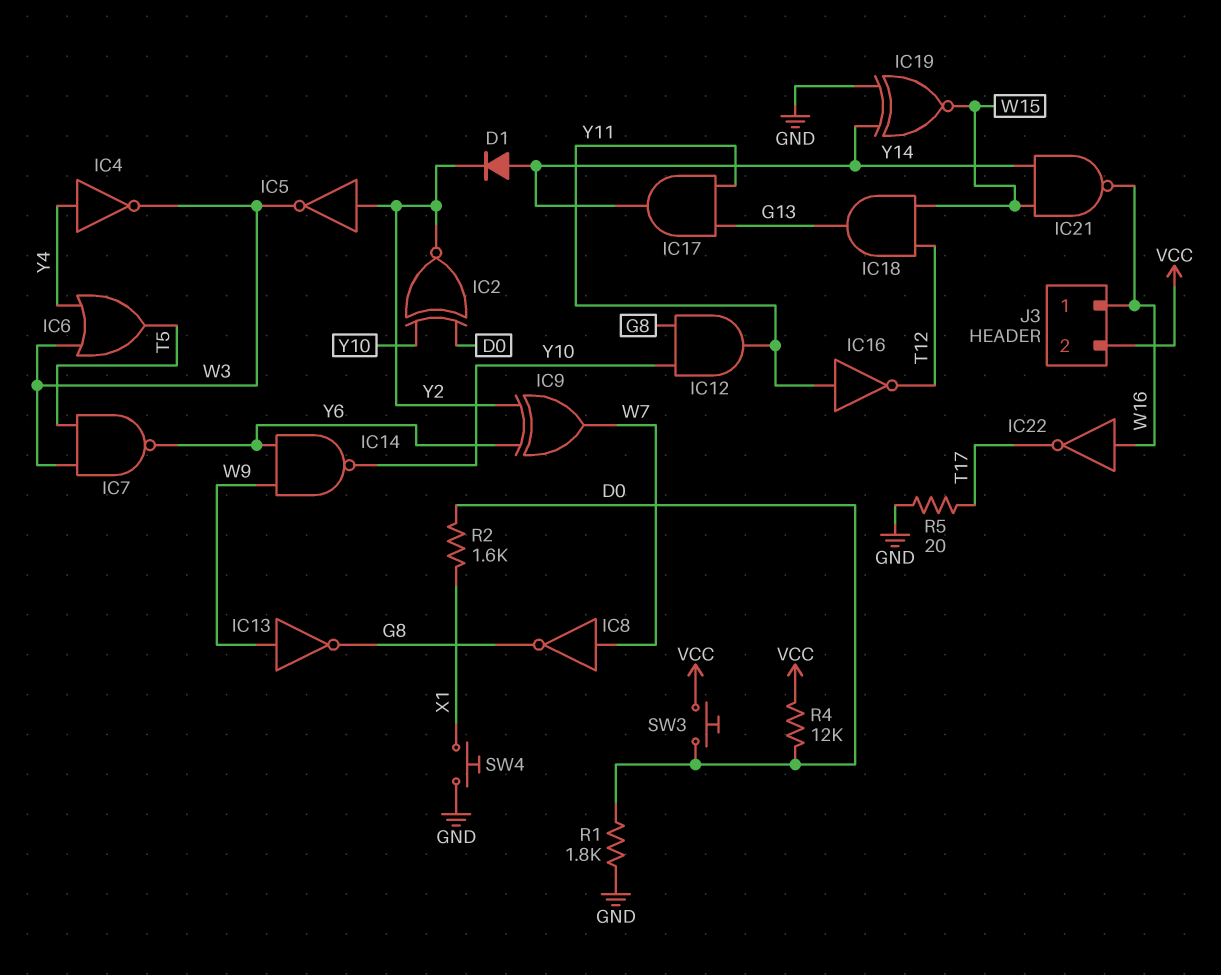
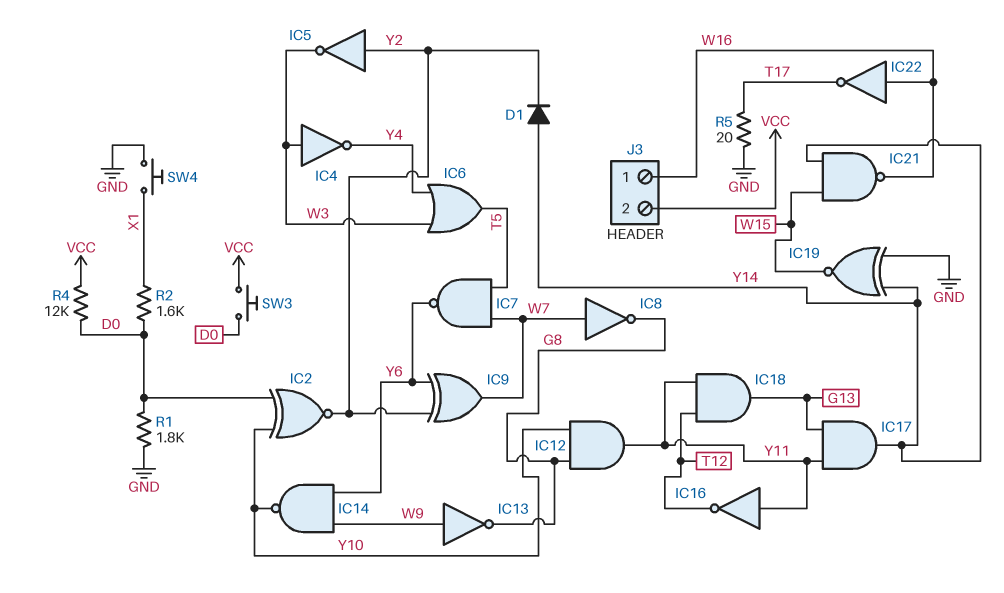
IC4: NOT (in Y4, out W3) -> NOT (in W3, out Y4)
IC7: NAND (in T5, in W3, out Y6) -> NAND (in T5, in W7, out Y6)
IC18: AND (in T12, in W15, out G13) -> AND (in T12, in Y11, out G13)

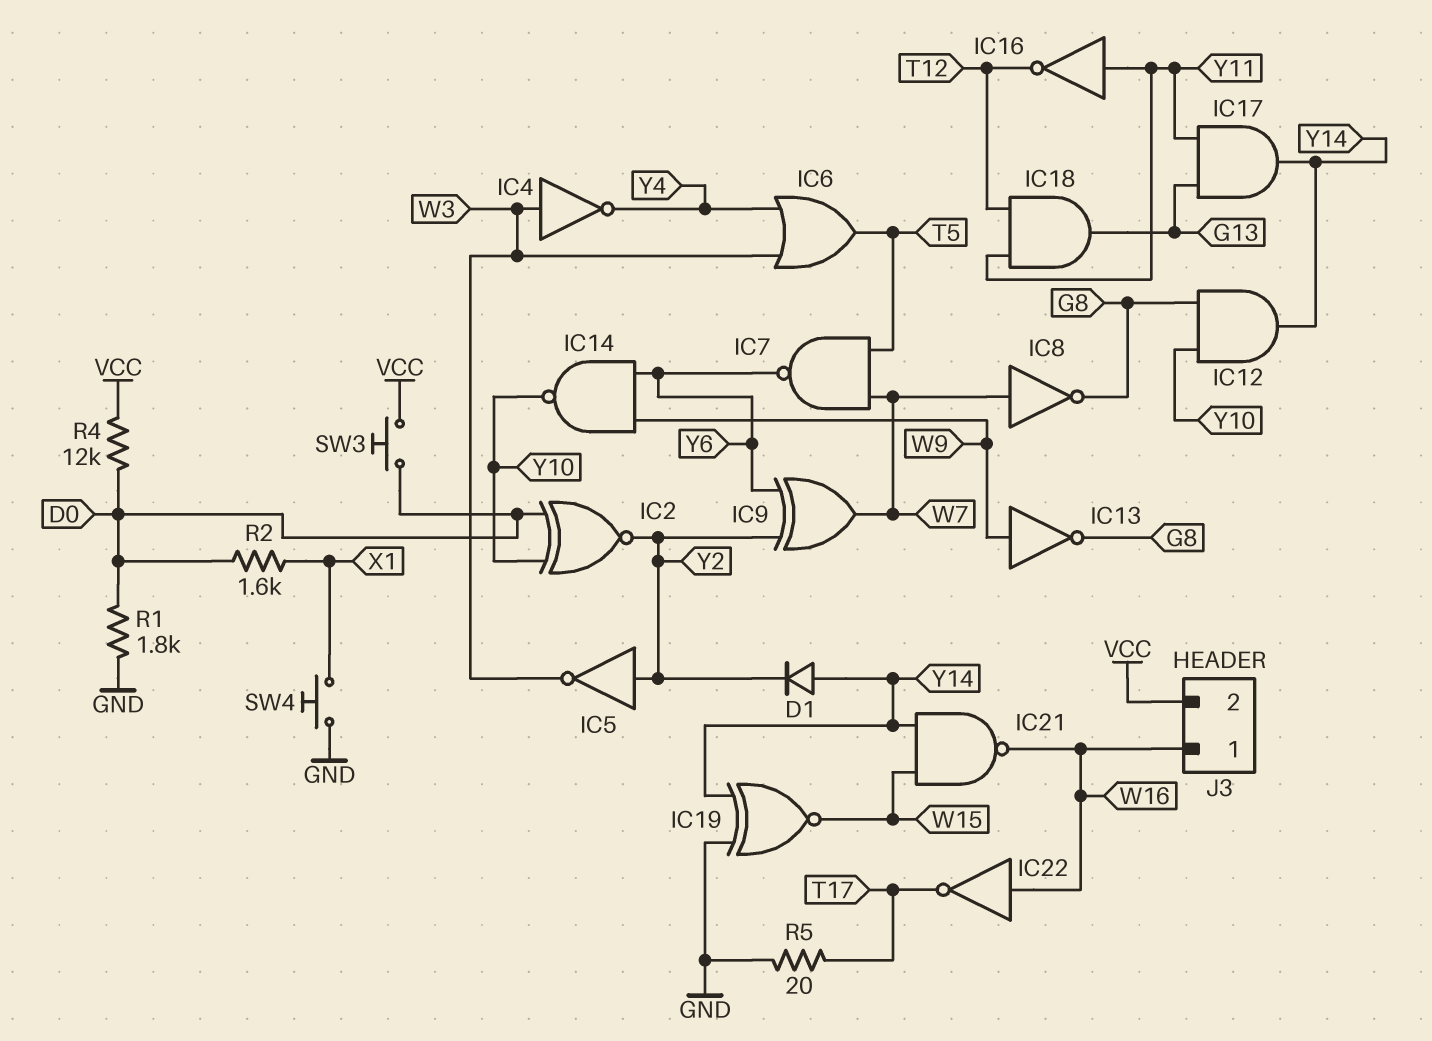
IC12: AND (in G8, in Y10, out Y11) -> AND (in G8, in Y10, out Y14)

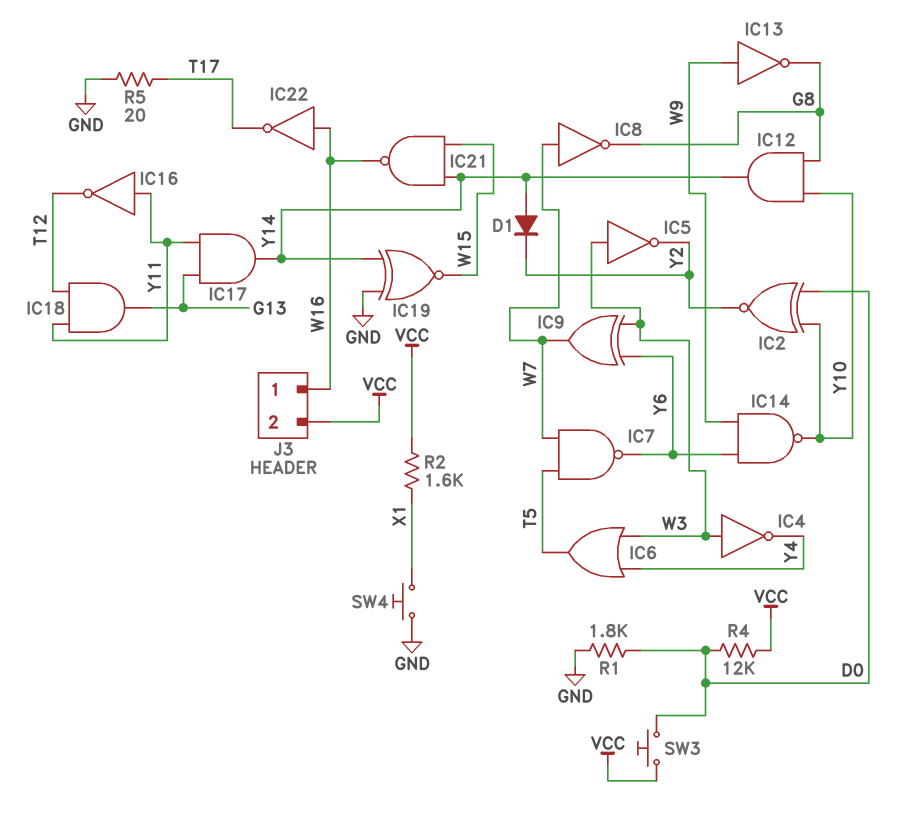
IC5: NOT (in Y2, out W3) -> NOT (in W3, out Y2)
IC9: XOR (in Y2, in Y6, out W7) -> XOR (in W3, in Y6, out W7)
R2: 1.6k (D0, X1) -> 1.6k (VCC, X1)

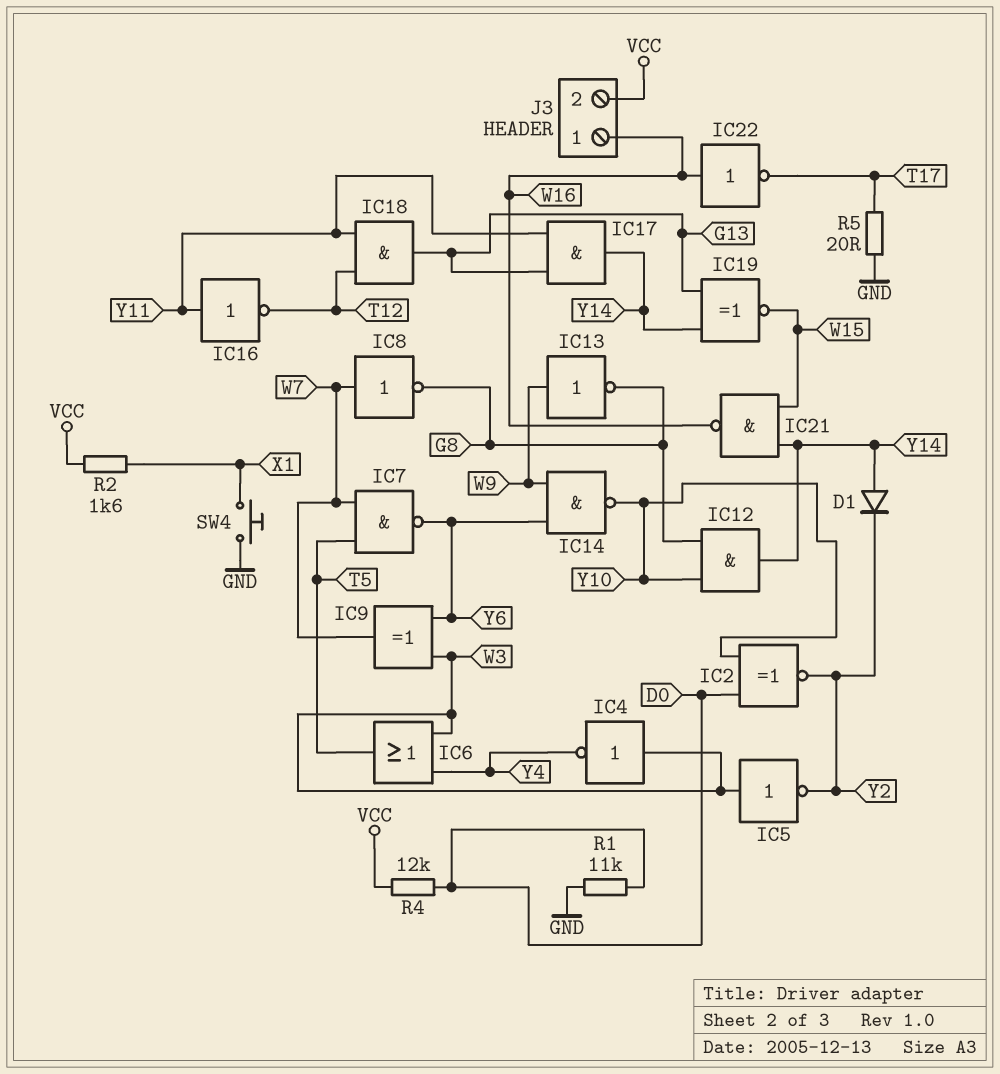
IC19: XNOR (in GND, in Y14, out W15) -> XNOR (in G13, in Y14, out W15)
R1: 1.8k (D0, GND) -> 11k (D0, GND)
SW3: button (D0, VCC) -> none

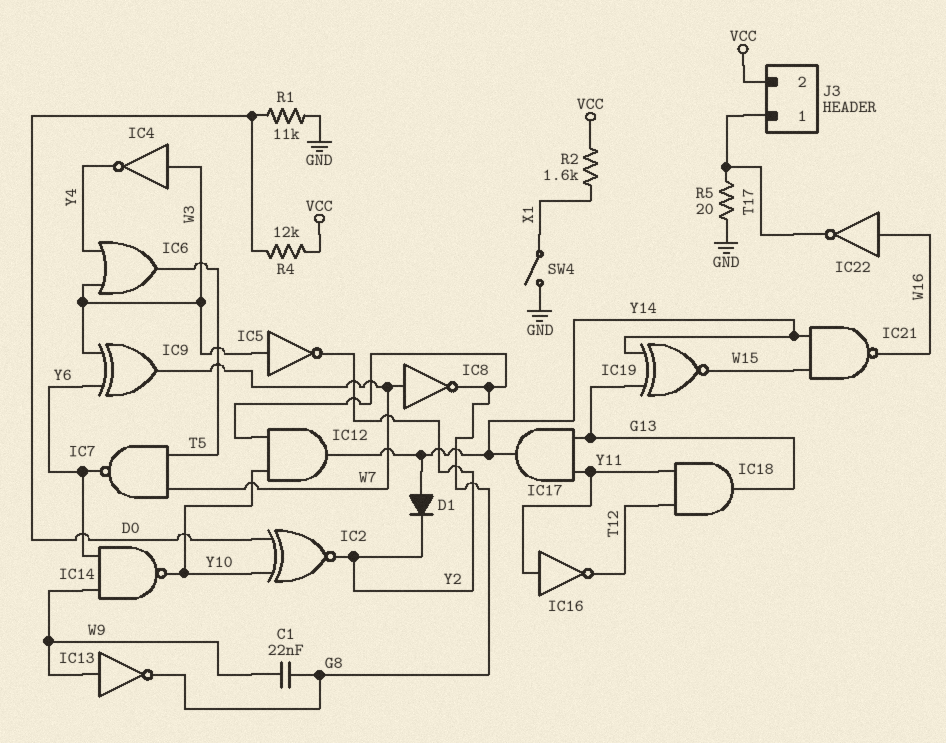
C1: none -> 22nF (G8, W9)
J3 pin 1: W16 -> T17
SW4: button (GND, X1) -> switch (GND, X1)

